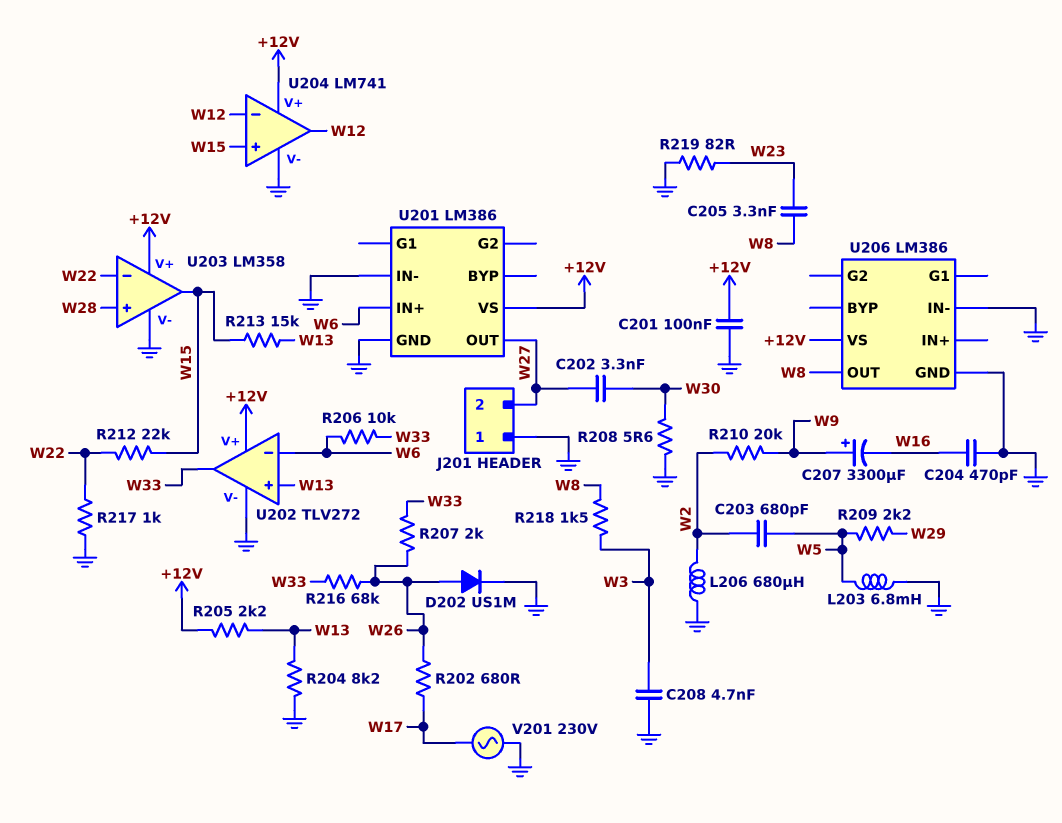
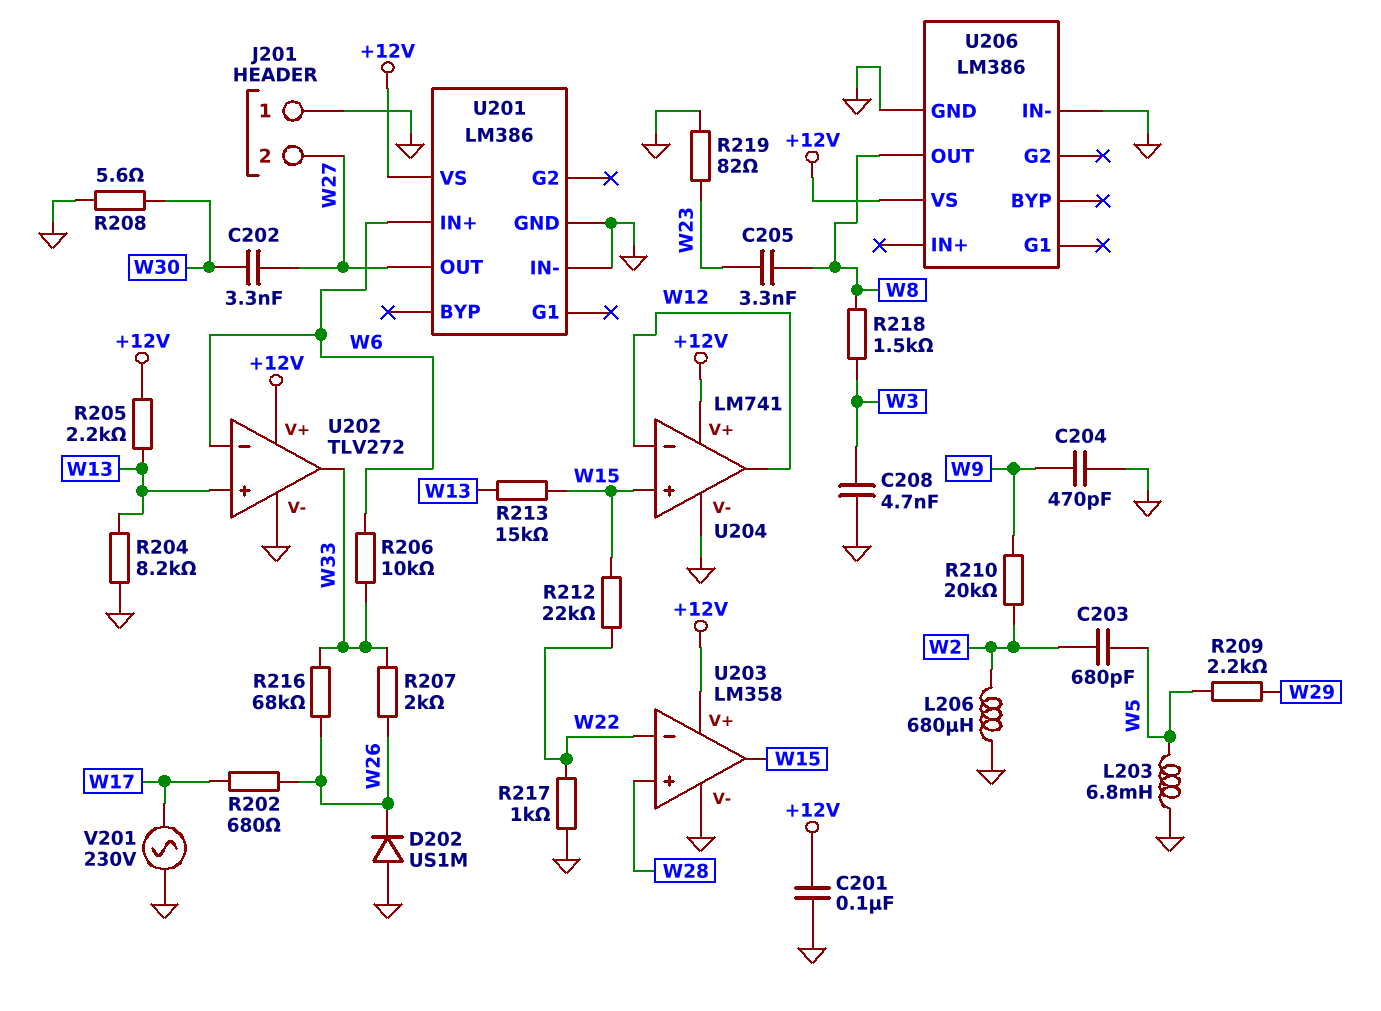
C204: 470pF (GND, W16) -> 470pF (GND, W9)
C207: 3300uF (plus W9, minus W16) -> none
D202: diode US1M (A W26, K GND) -> diode US1M (A GND, K W26)

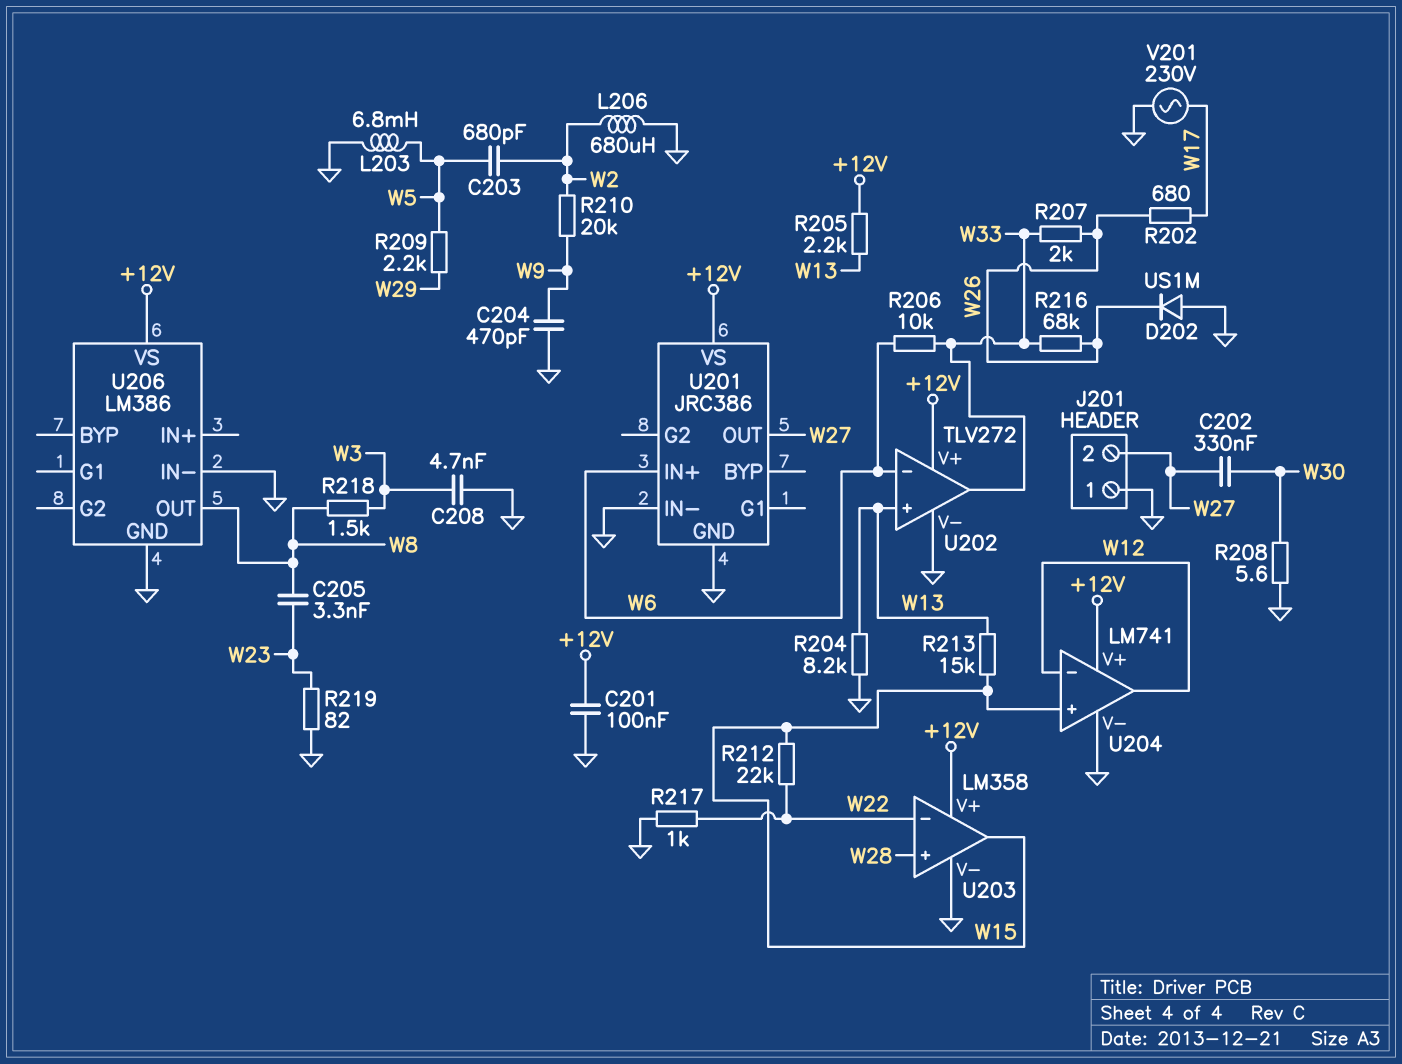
C202: 3.3nF (W27, W30) -> 330nF (W27, W30)
U201: LM386 -> JRC386

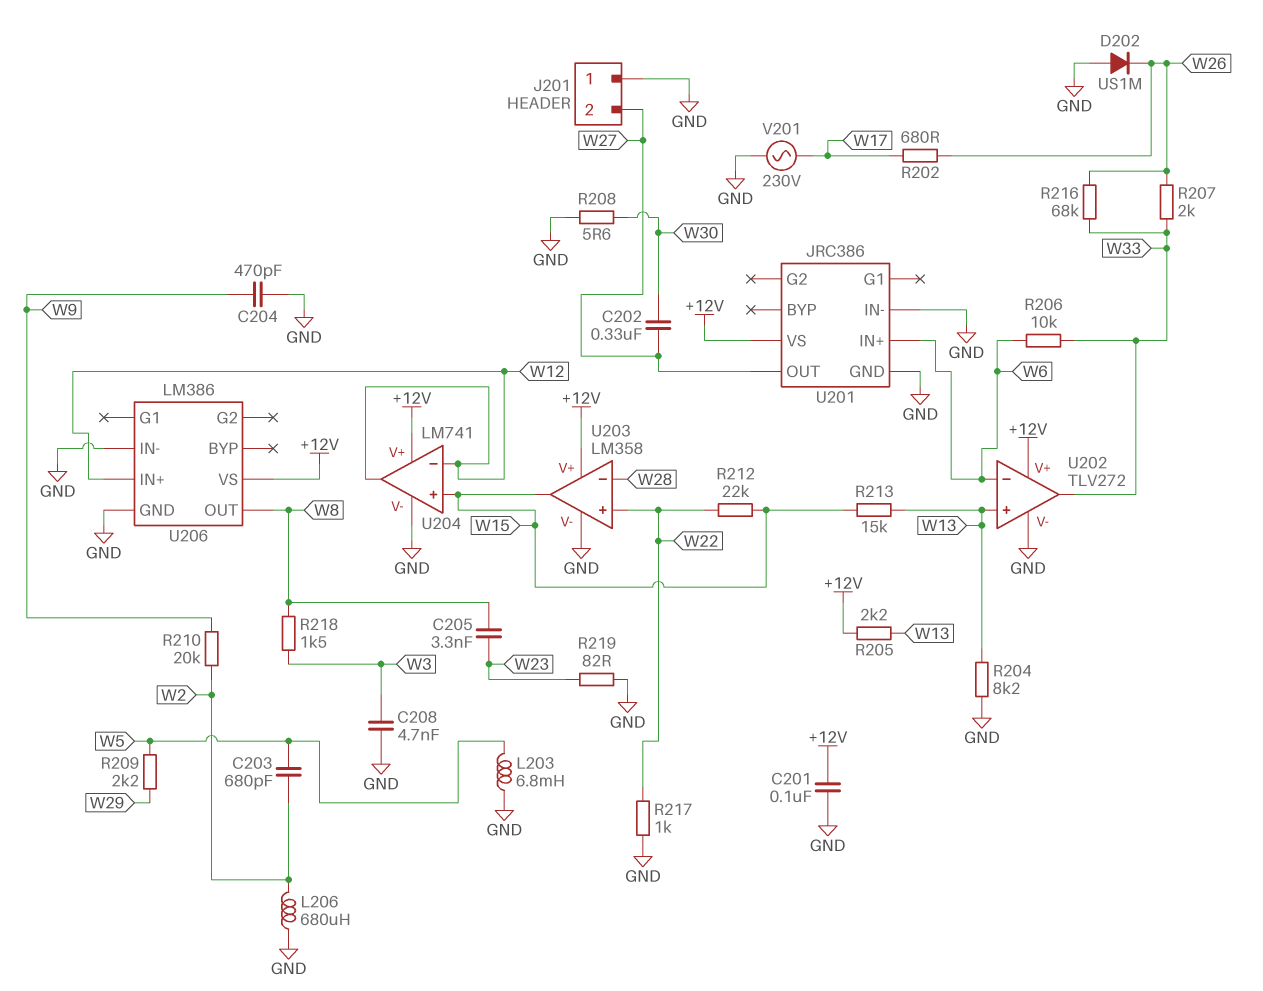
U203 pin in+: W28 -> W22
U203 pin in-: W22 -> W28
U206 pin IN+: none -> W12

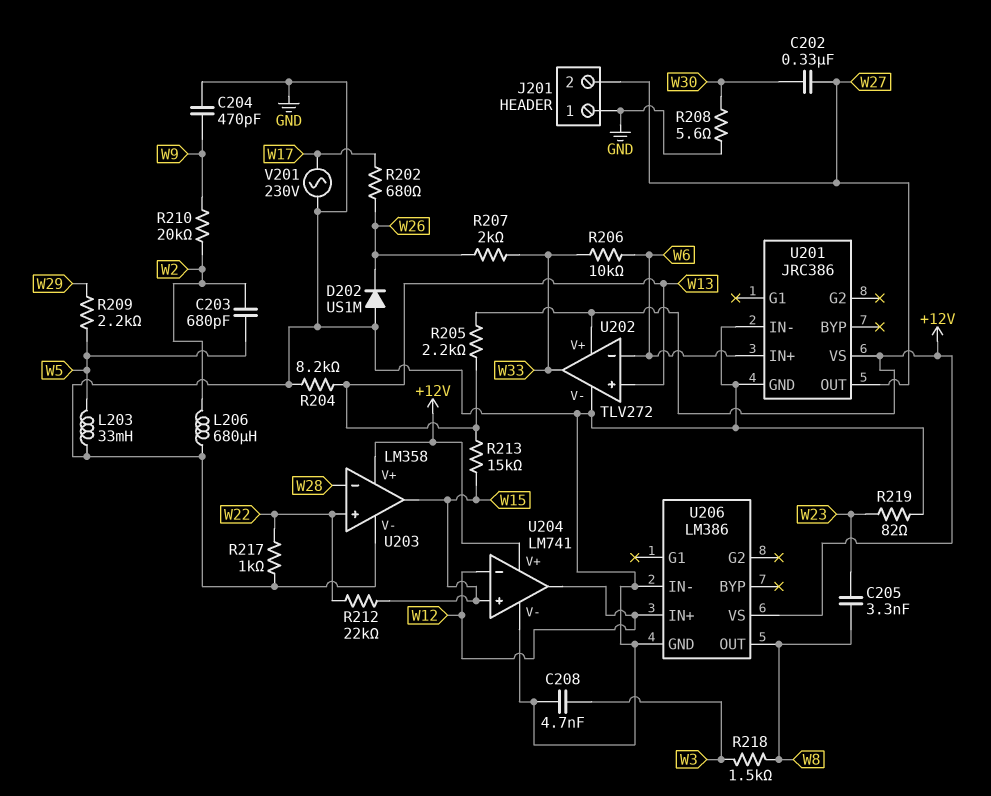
C201: 100nF (+12V, GND) -> none
L203: 6.8mH (GND, W5) -> 33mH (GND, W5)
R216: 68k (W26, W33) -> none

